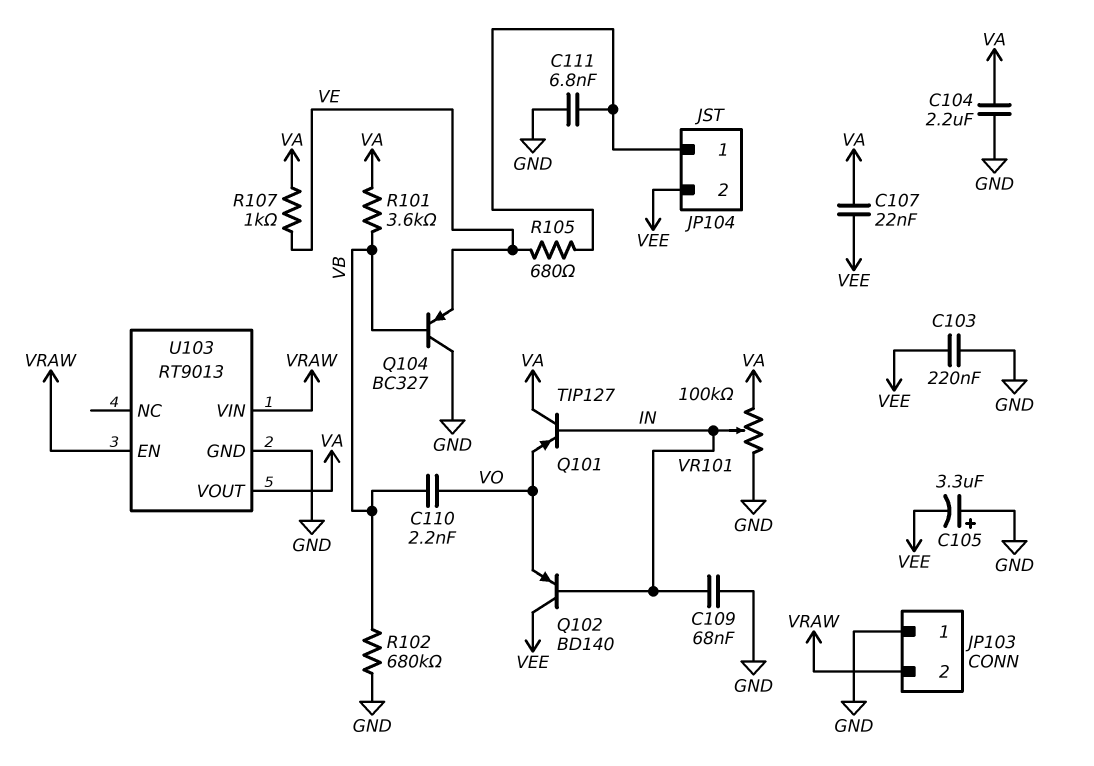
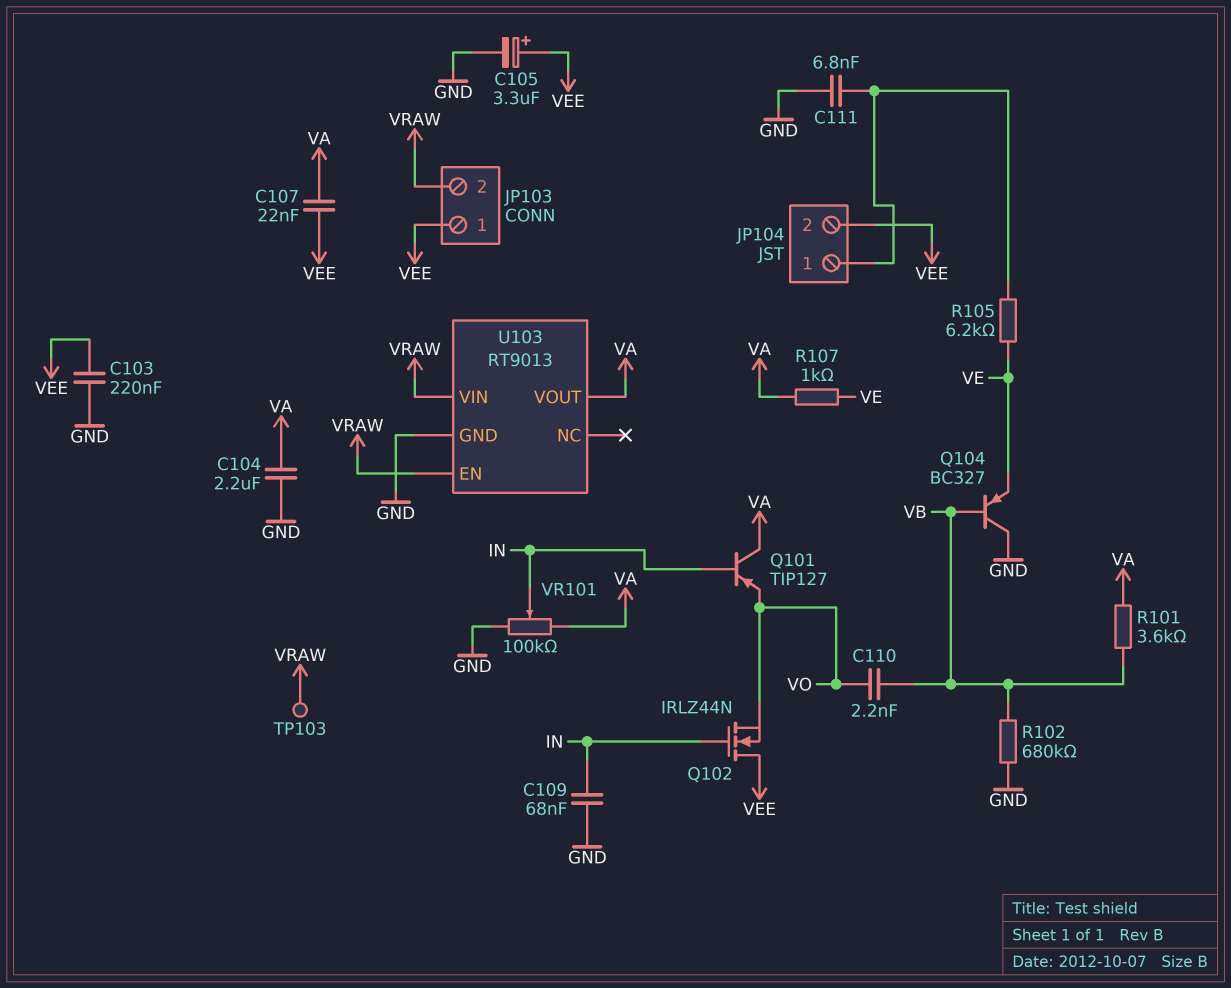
C105: 3.3uF (plus GND, minus VEE) -> 3.3uF (plus VEE, minus GND)
JP103 pin 1: GND -> VEE
Q102: PNP BD140 (B IN, C VEE, E VO) -> NMOS IRLZ44N (G IN, D VEE, S VO)
R105: 680 (JP104/1, VE) -> 6.2k (JP104/1, VE)
TP103: none -> test point (VRAW)

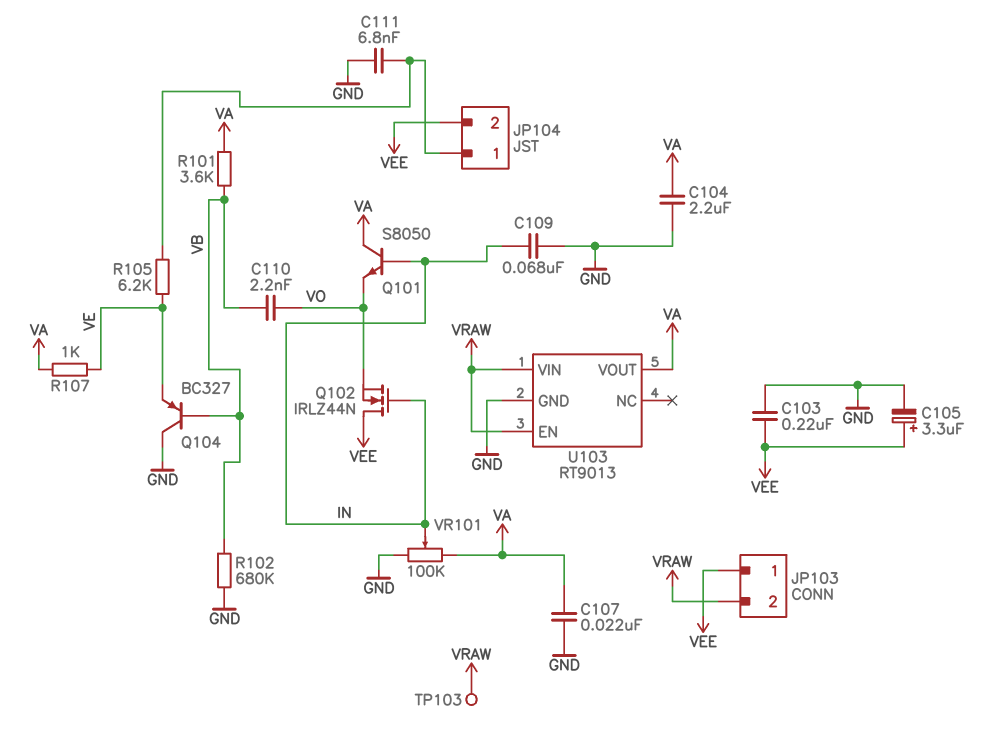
C107: 22nF (VA, VEE) -> 22nF (GND, VA)
Q101: PNP TIP127 (B IN, C VA, E VO) -> NPN S8050 (B IN, C VA, E VO)

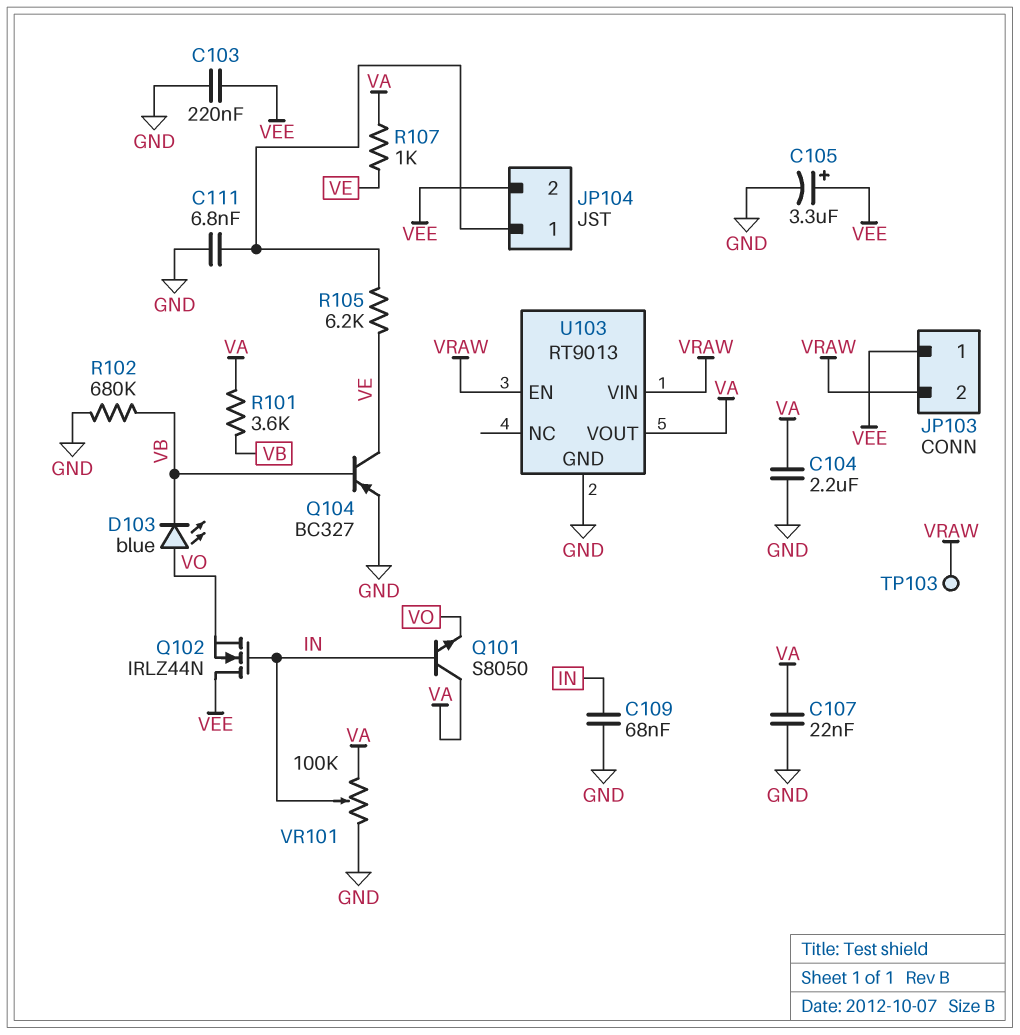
C110: 2.2nF (VB, VO) -> none
D103: none -> LED blue (A VO, K VB)
Q104: PNP BC327 (B VB, C GND, E VE) -> PNP BC327 (B VB, C VE, E GND)

